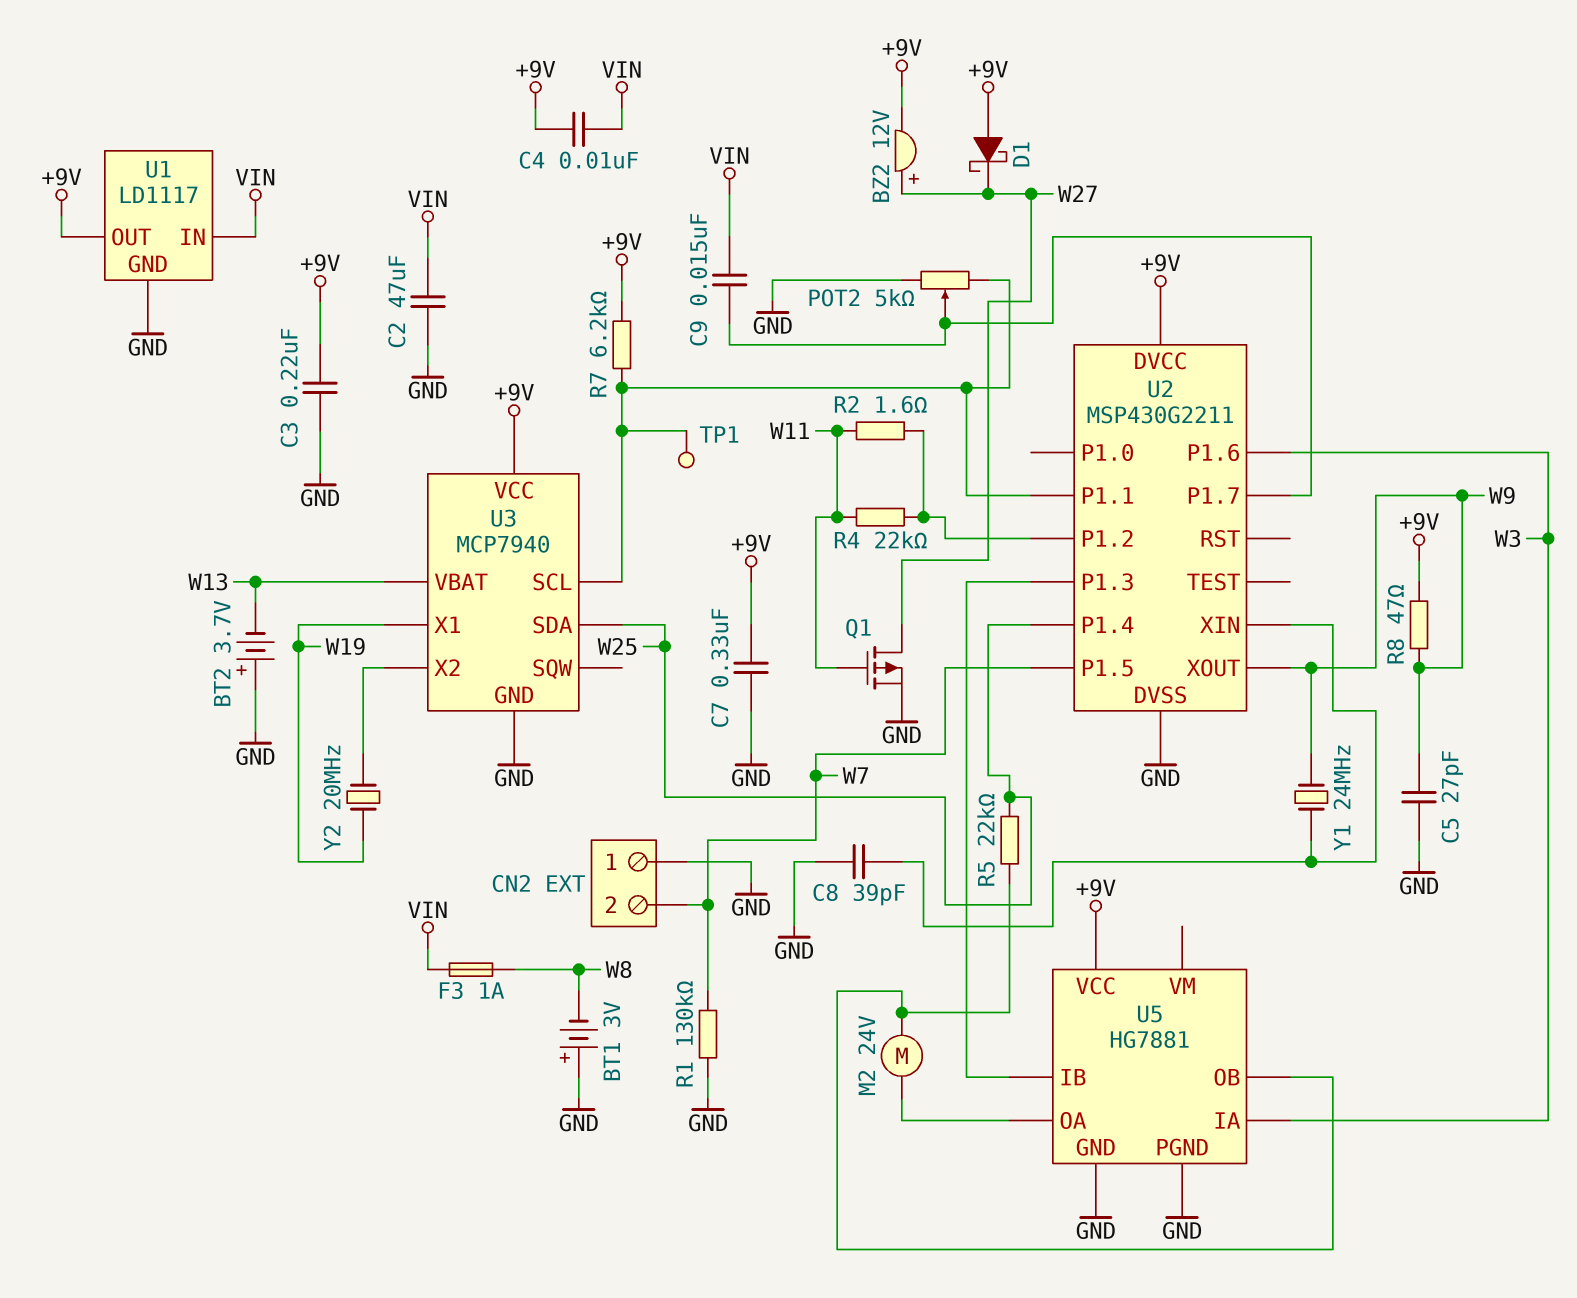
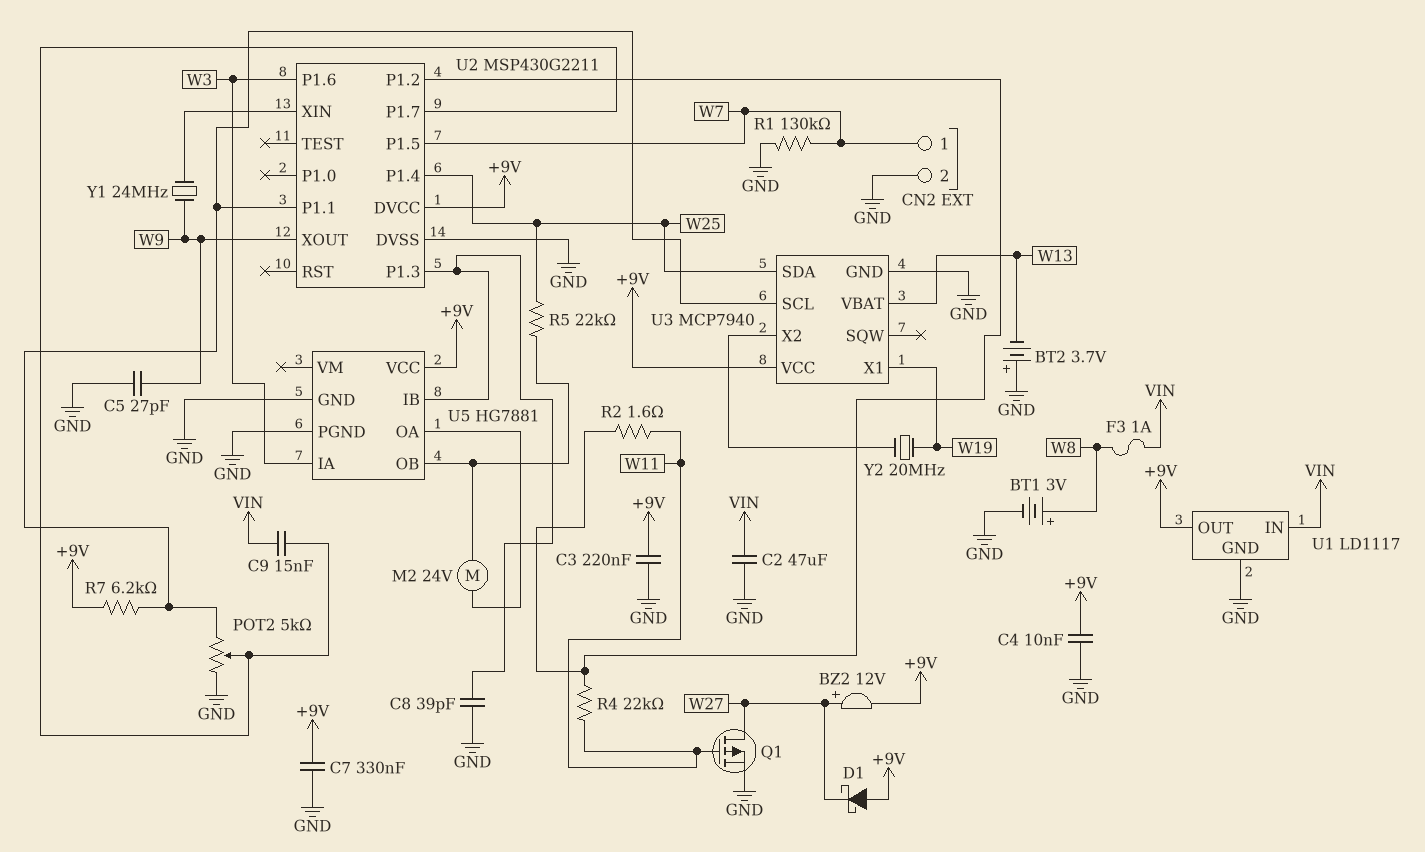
BT1: 3V (plus GND, minus W8) -> 3V (plus W8, minus GND)
C4: 10nF (+9V, VIN) -> 10nF (+9V, GND)
C8: 39pF (GND, U2/XIN) -> 39pF (GND, U2/P1.3)
CN2 pin 1: GND -> W7
CN2 pin 2: W7 -> GND
R8: 47 (+9V, W9) -> none
TP1: test point (U2/P1.1) -> none

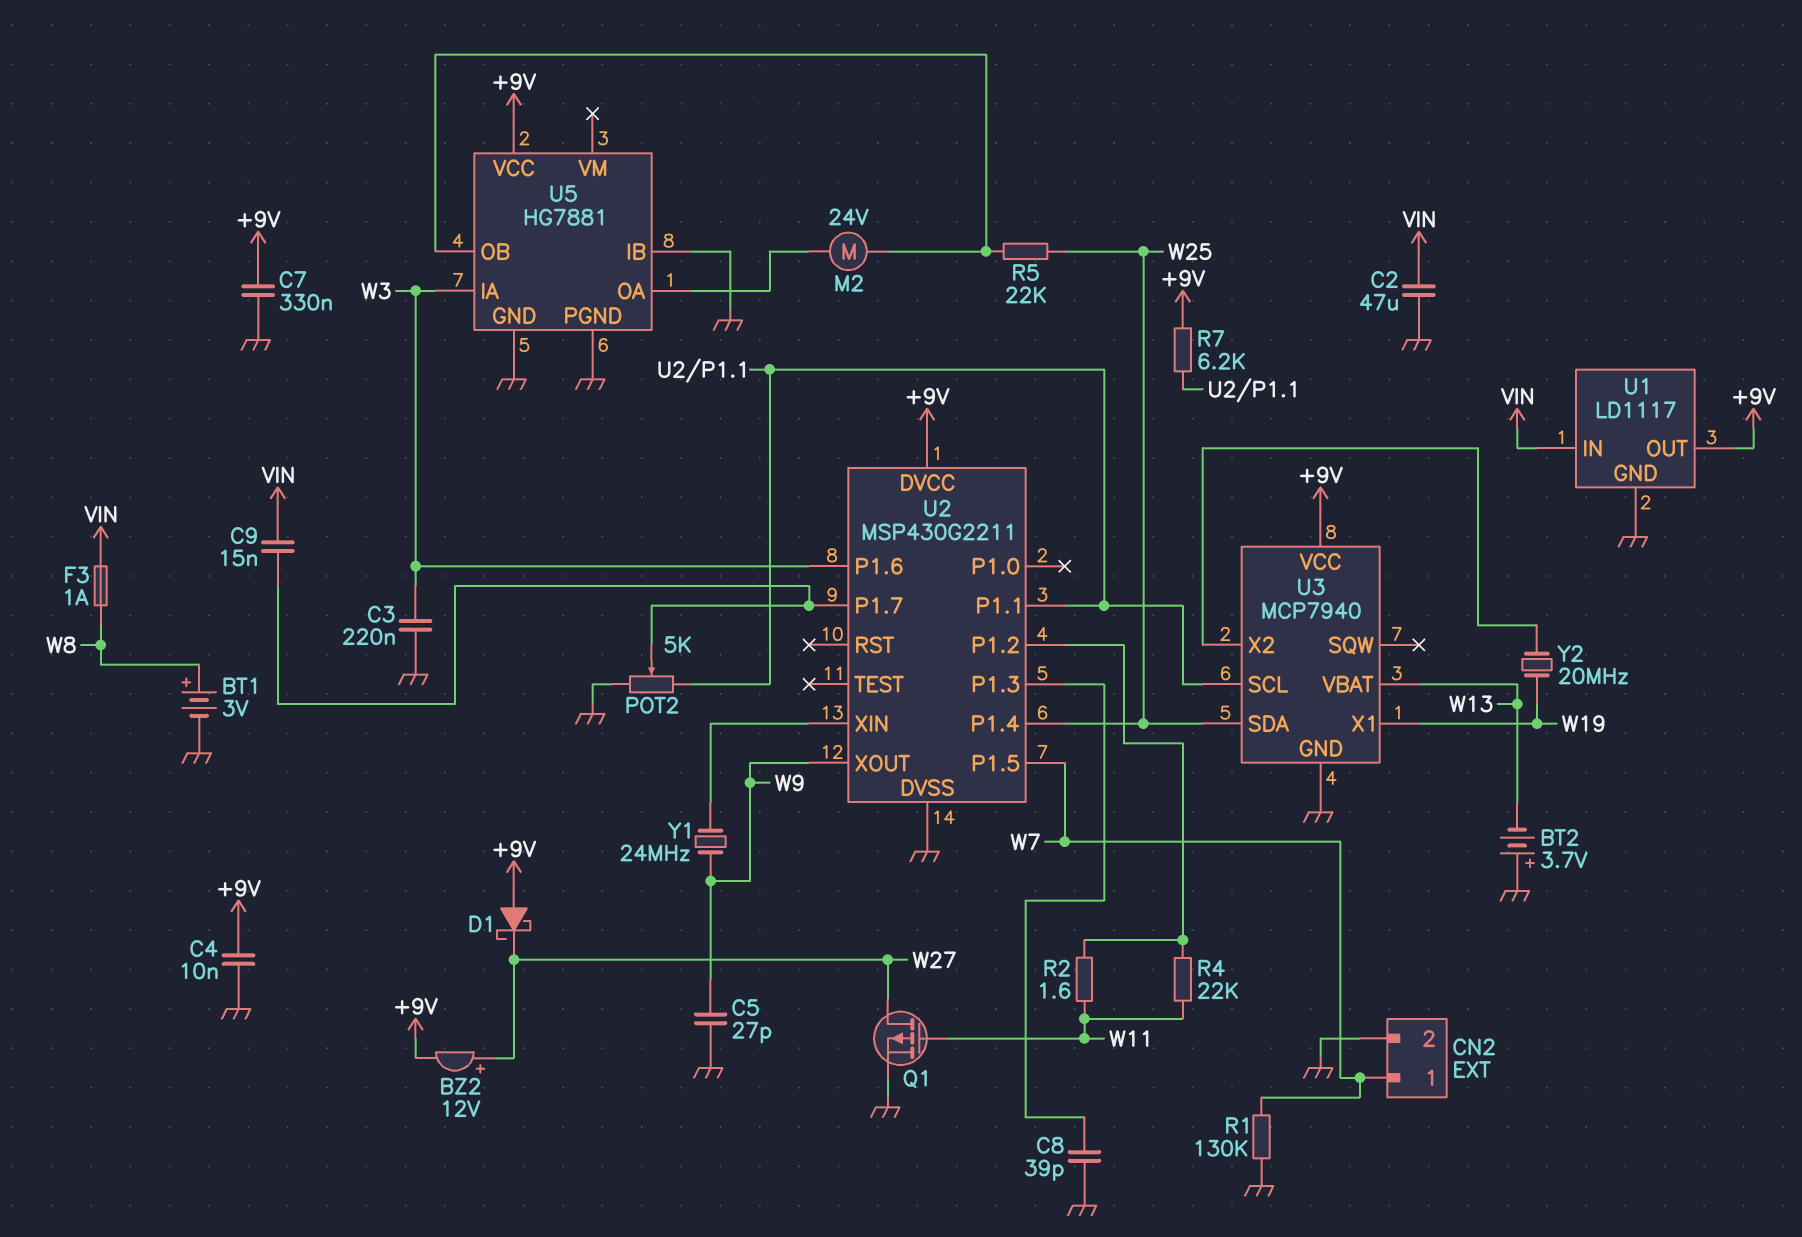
C3: 220nF (+9V, GND) -> 220nF (GND, W3)
U5 pin IB: U2/P1.3 -> GND

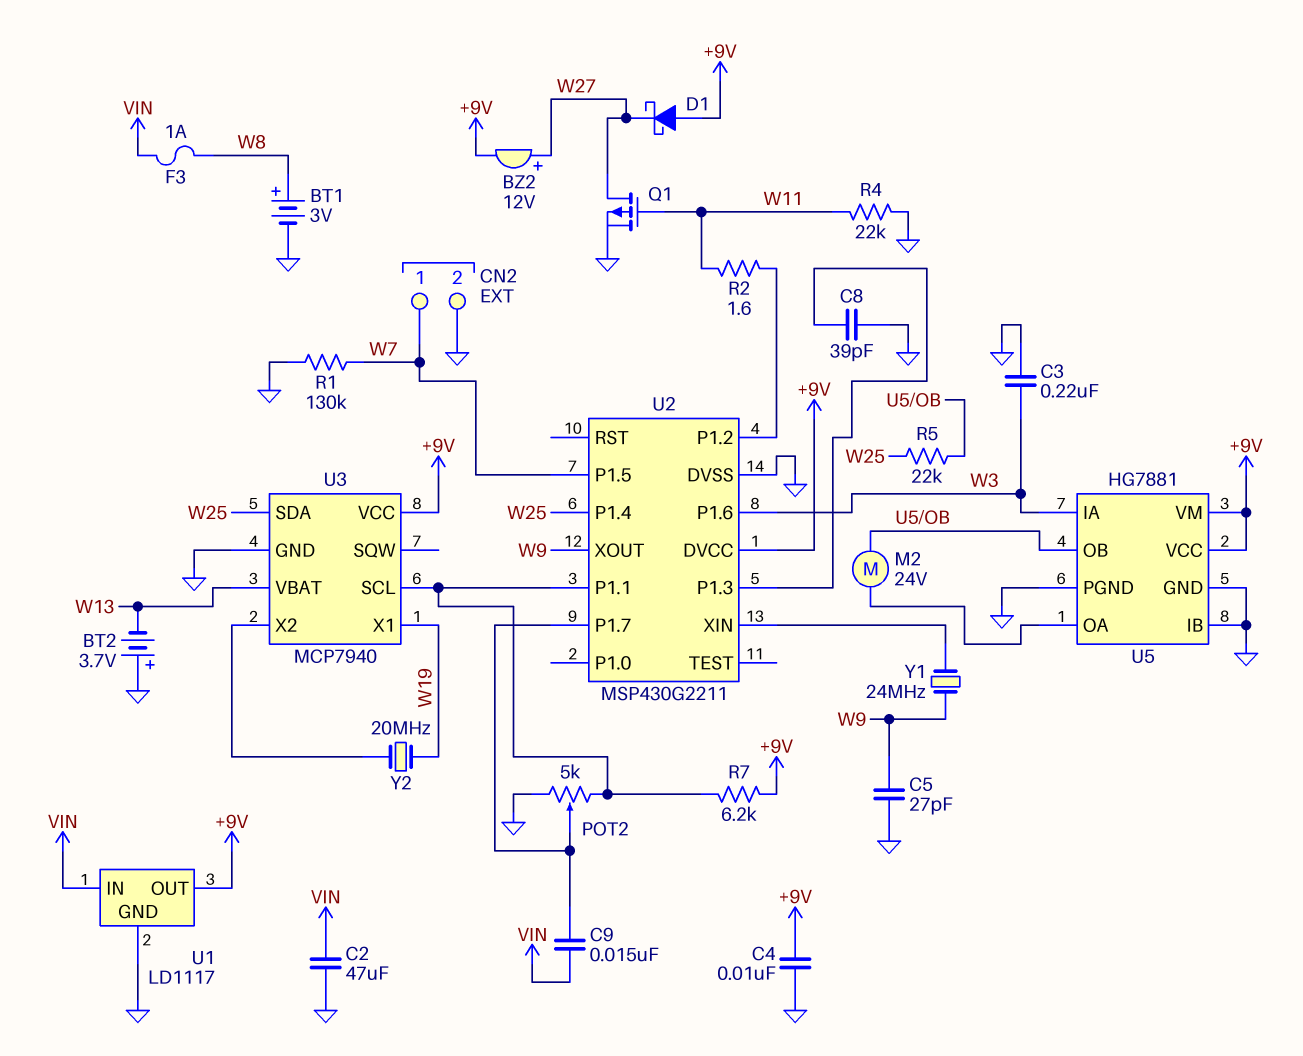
C7: 330nF (+9V, GND) -> none
R4: 22k (U2/P1.2, W11) -> 22k (GND, W11)
U5 pin VM: none -> +9V

